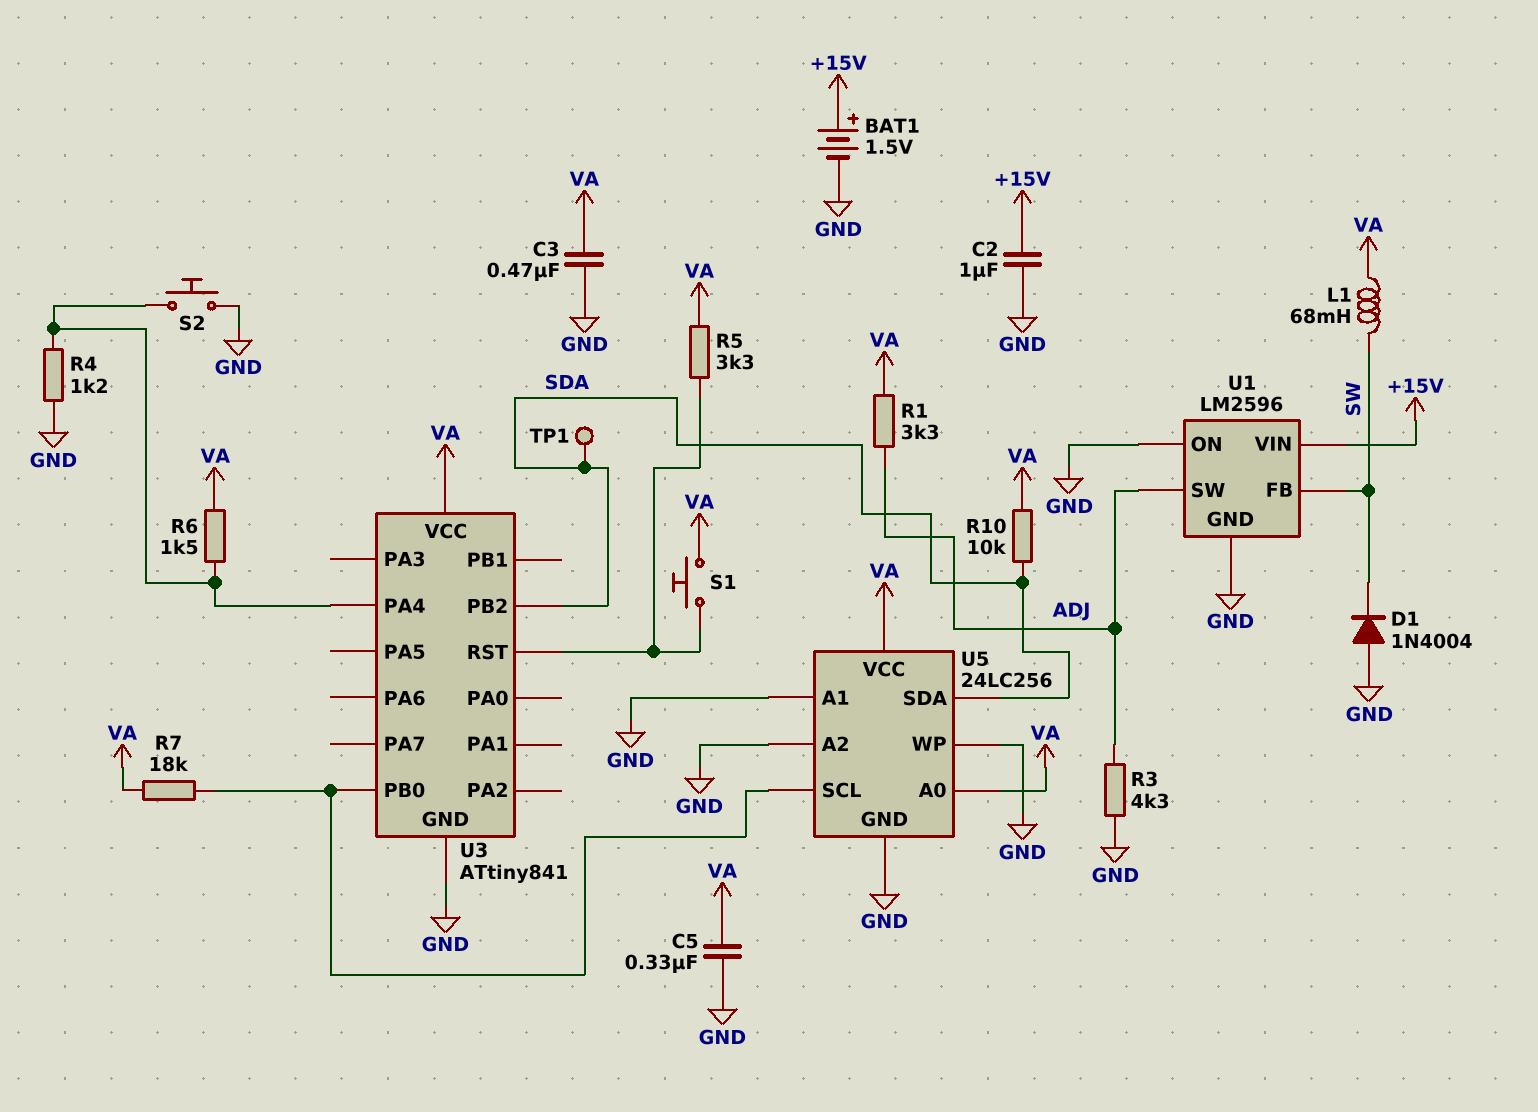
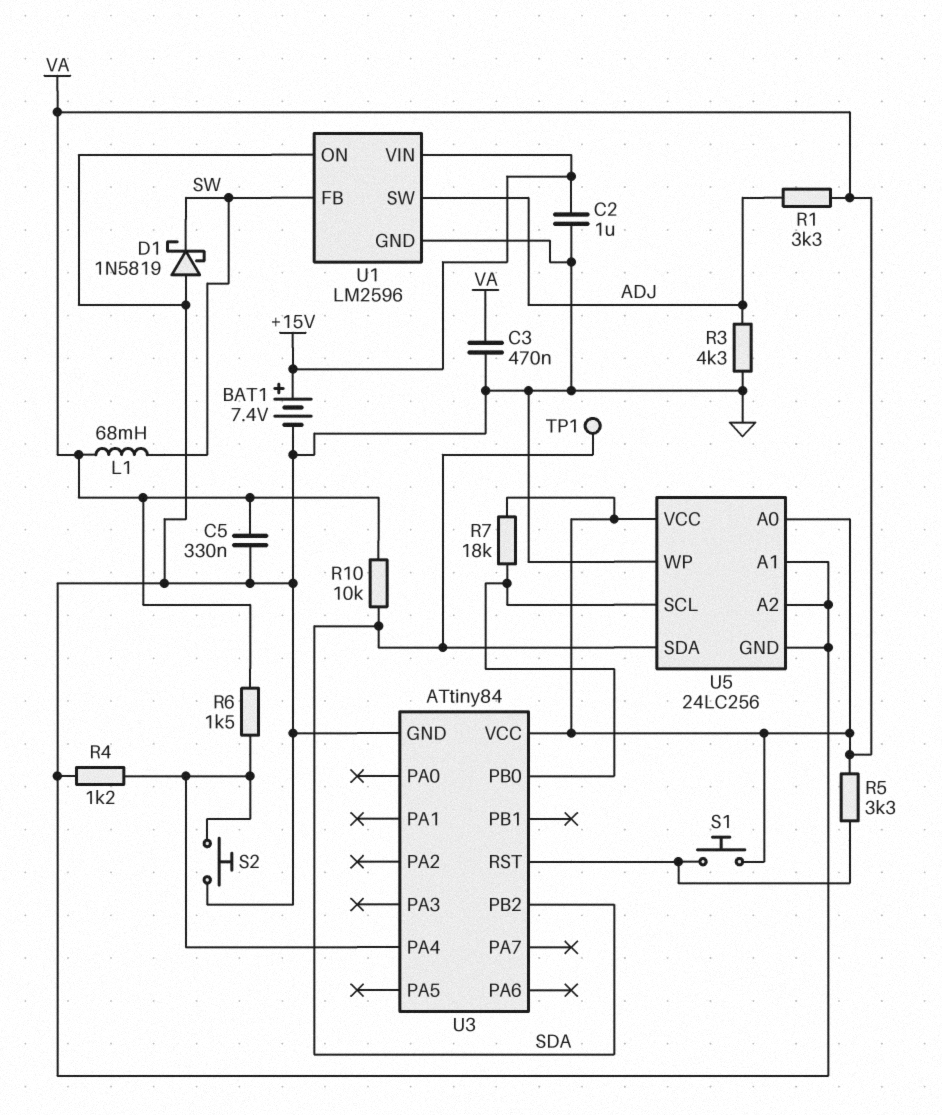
BAT1: 1.5V (plus +15V, minus GND) -> 7.4V (plus +15V, minus GND)
D1: diode 1N4004 (A GND, K SW) -> schottky 1N5819 (A GND, K SW)
U3: ATtiny841 -> ATtiny84

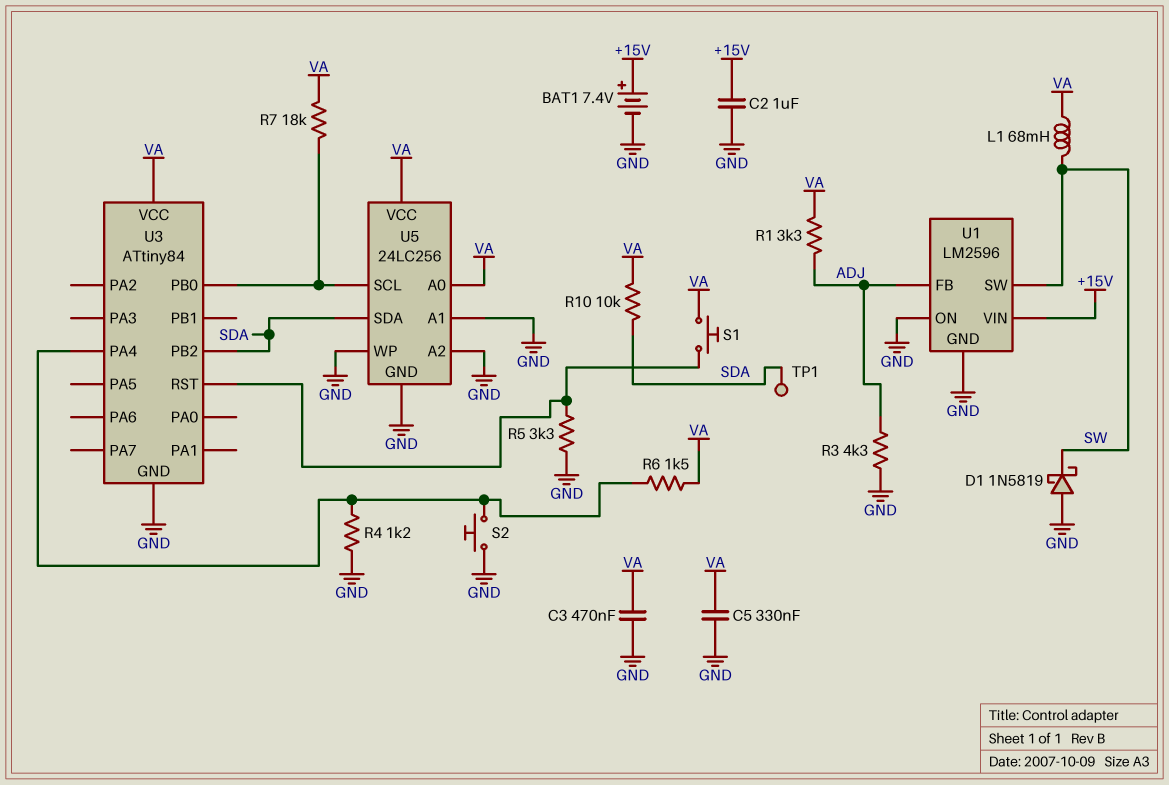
R5: 3.3k (U3/RST, VA) -> 3.3k (GND, U3/RST)
U1 pin FB: SW -> ADJ
U1 pin SW: ADJ -> SW

